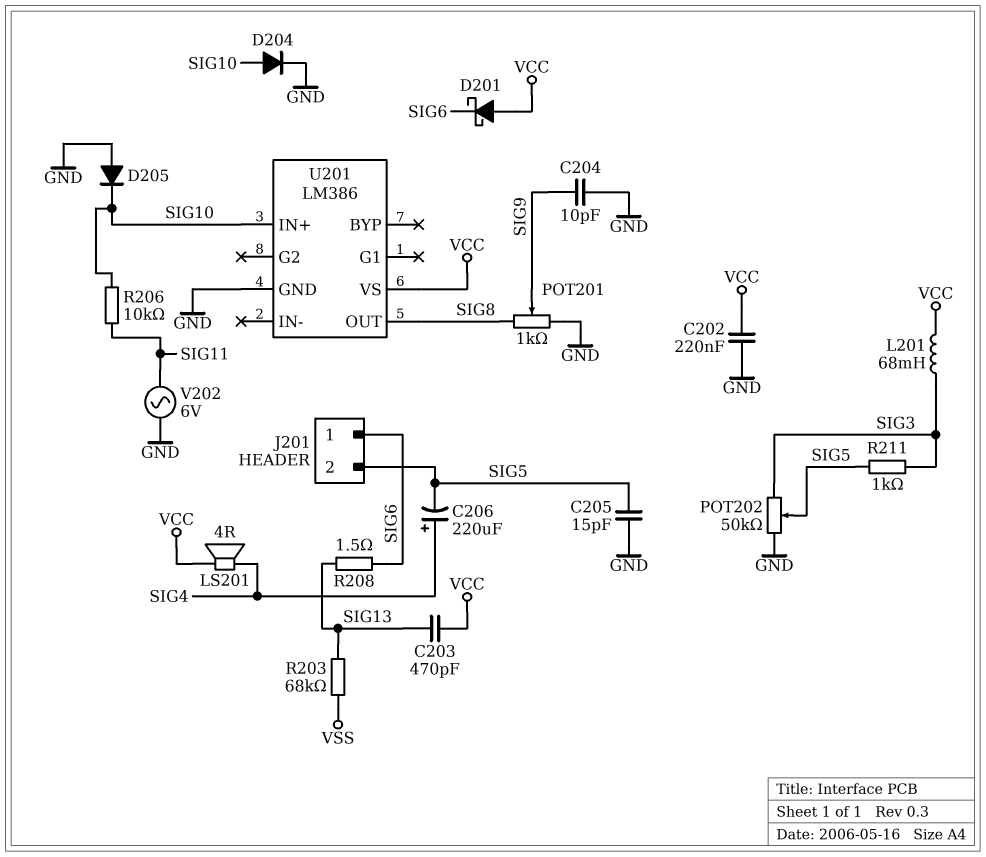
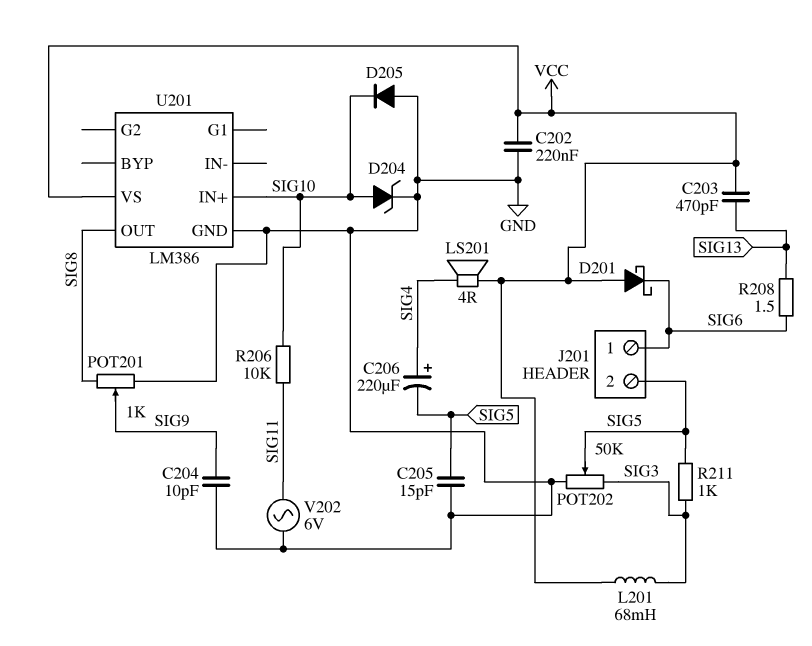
D204: diode (A SIG10, K GND) -> zener (A SIG10, K GND)
R203: 68k (SIG13, VSS) -> none

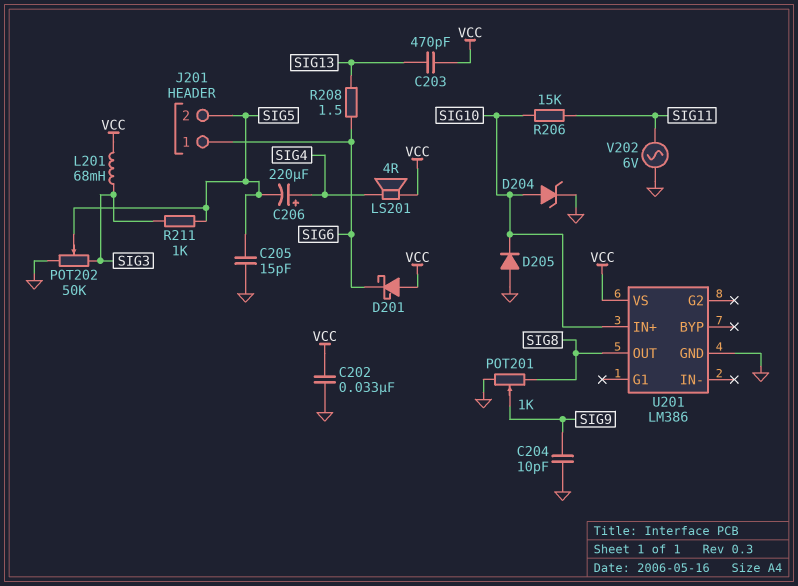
C202: 220nF (GND, VCC) -> 33nF (GND, VCC)
R206: 10k (SIG10, SIG11) -> 15k (SIG10, SIG11)

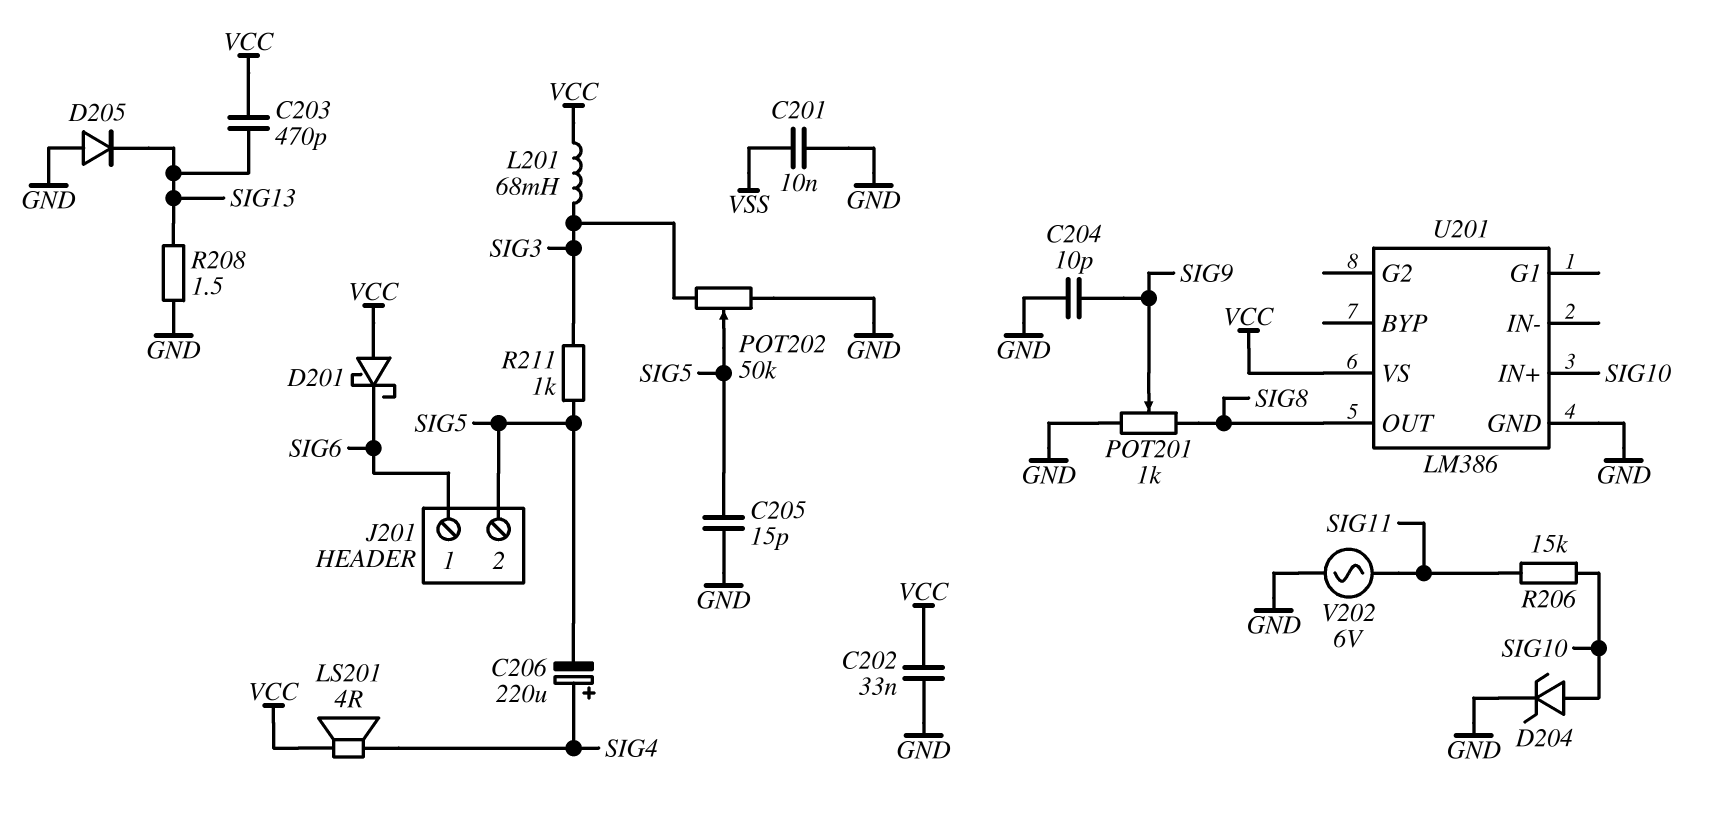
C201: none -> 10nF (GND, VSS)
D205: diode (A GND, K SIG10) -> diode (A GND, K SIG13)
R208: 1.5 (SIG6, SIG13) -> 1.5 (GND, SIG13)

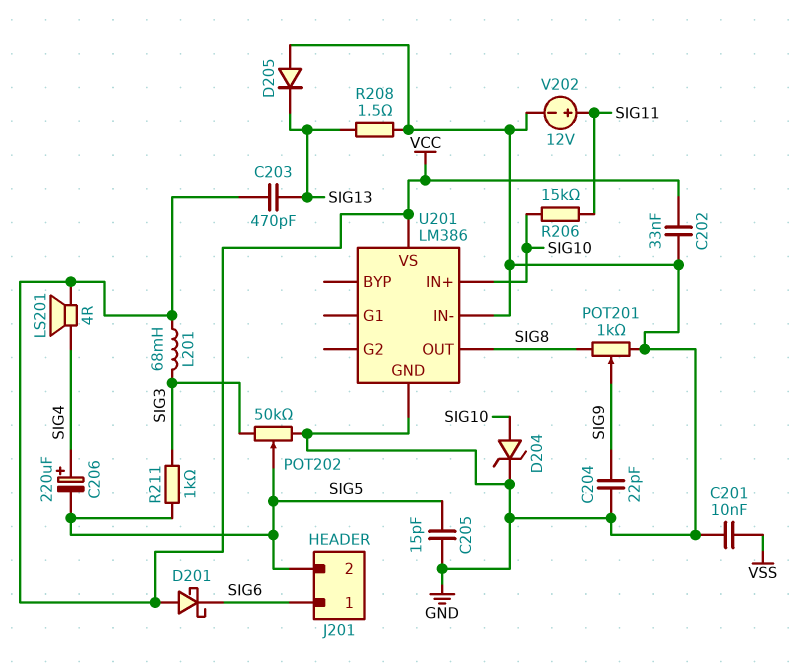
C204: 10pF (GND, SIG9) -> 22pF (GND, SIG9)
U201 pin IN-: none -> GND
V202: AC 6V (GND, SIG11) -> 12V (plus SIG11, minus GND)

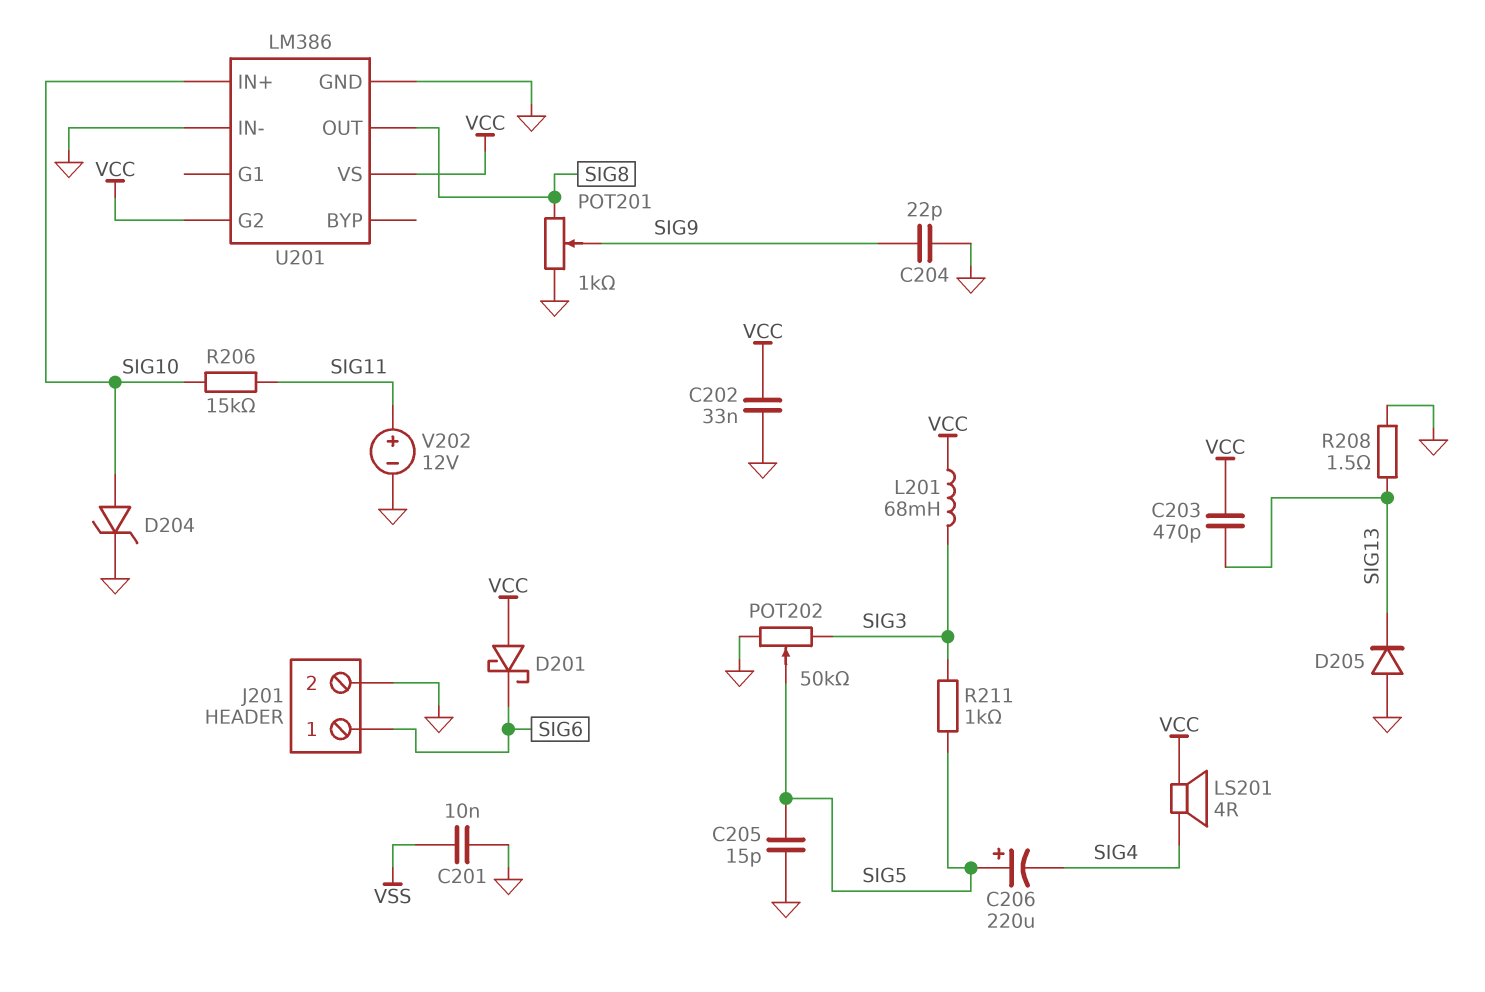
C206: 220uF (plus SIG4, minus SIG5) -> 220uF (plus SIG5, minus SIG4)
J201 pin 2: SIG5 -> GND
U201 pin G2: none -> VCC

